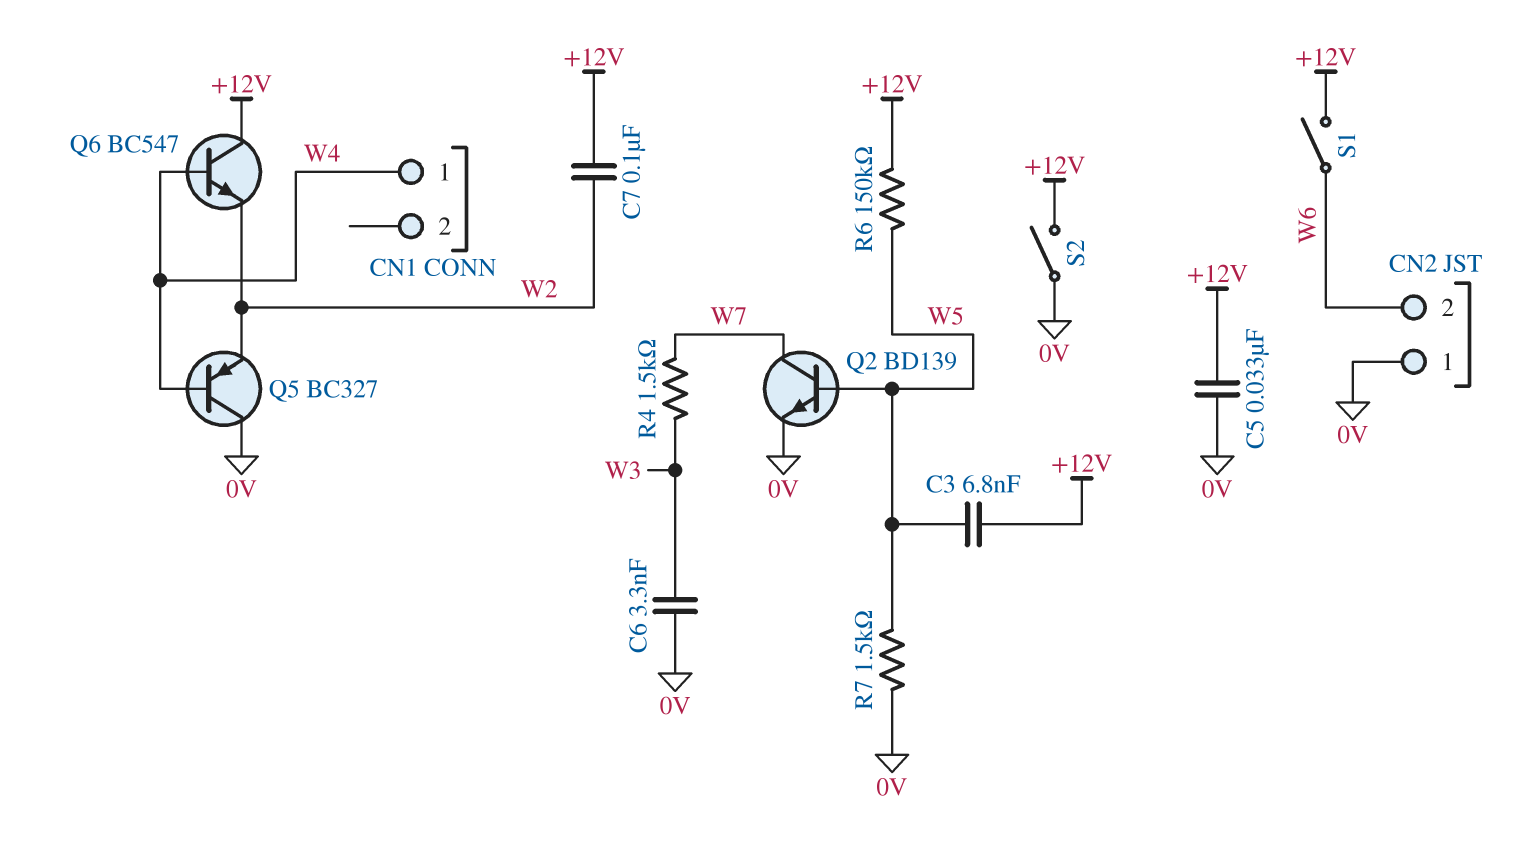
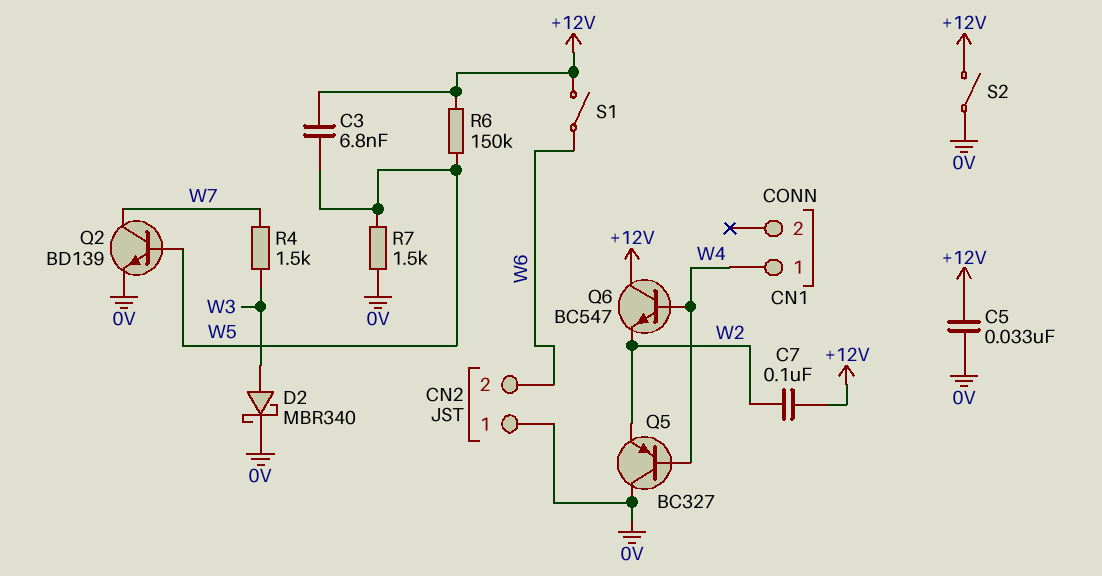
C6: 3.3nF (0V, W3) -> none
D2: none -> schottky MBR340 (A W3, K 0V)

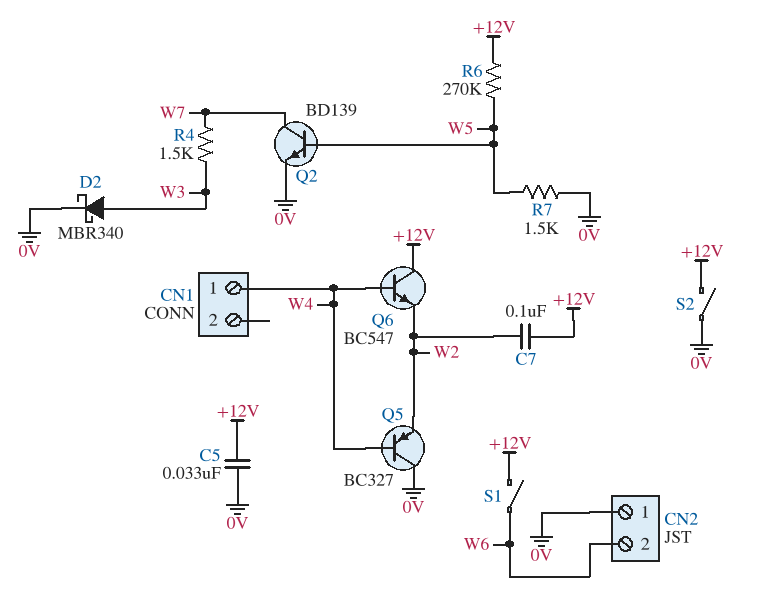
C3: 6.8nF (+12V, W5) -> none
R6: 150k (+12V, W5) -> 270k (+12V, W5)

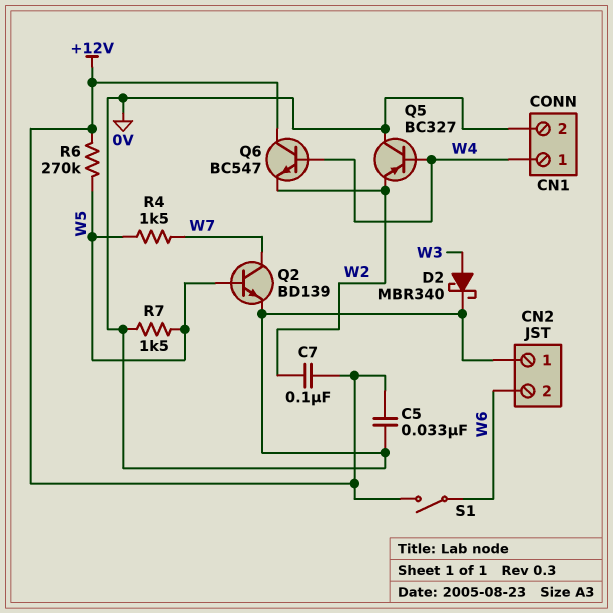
CN1 pin 2: none -> 0V
R4: 1.5k (W3, W7) -> 1.5k (W5, W7)
S2: switch (+12V, 0V) -> none

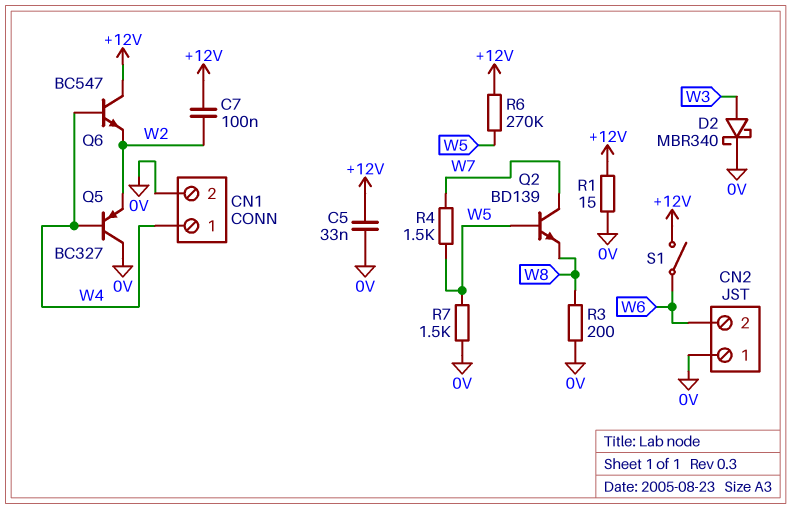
Q2: NPN BD139 (B W5, C W7, E 0V) -> NPN BD139 (B W5, C W7, E W8)
R1: none -> 15 (+12V, 0V)
R3: none -> 200 (0V, W8)

